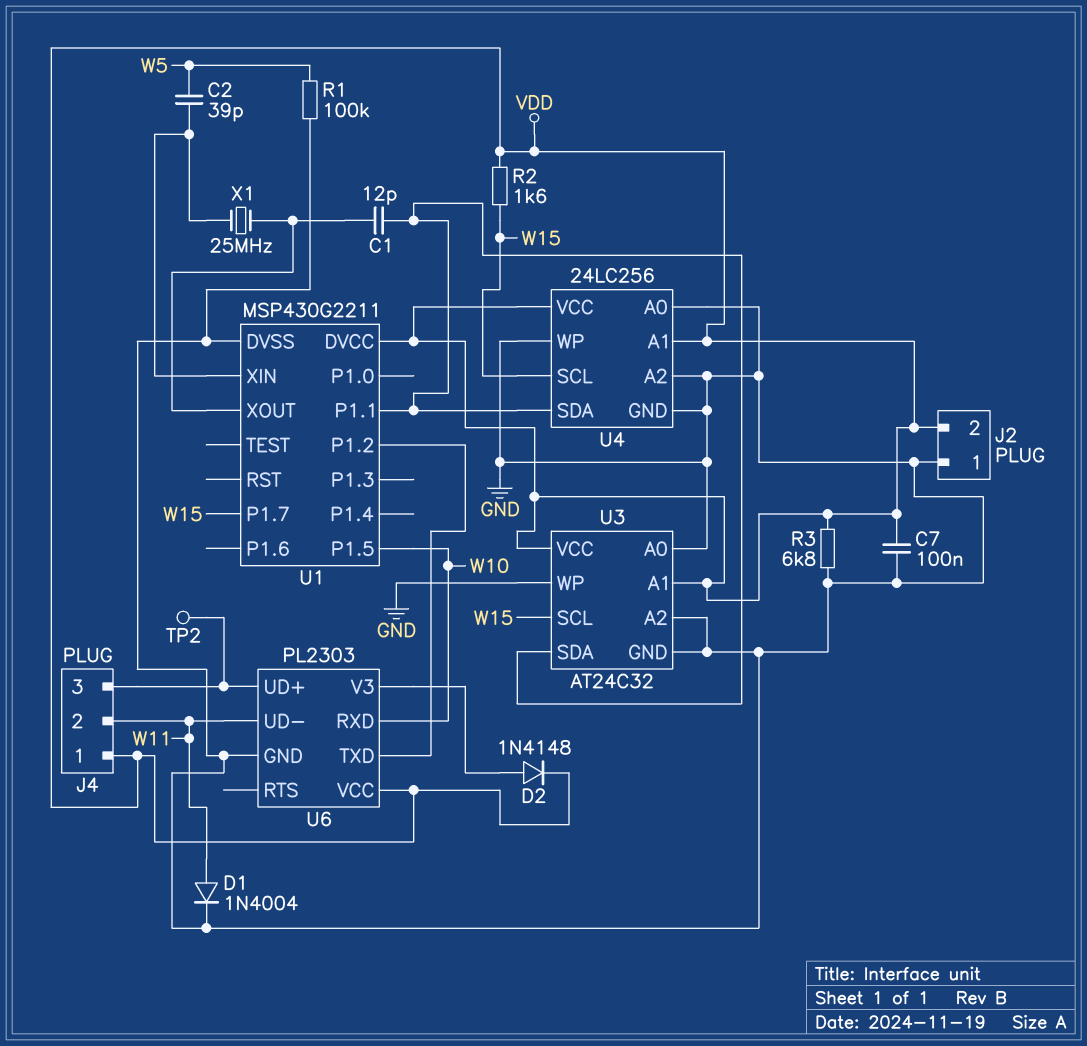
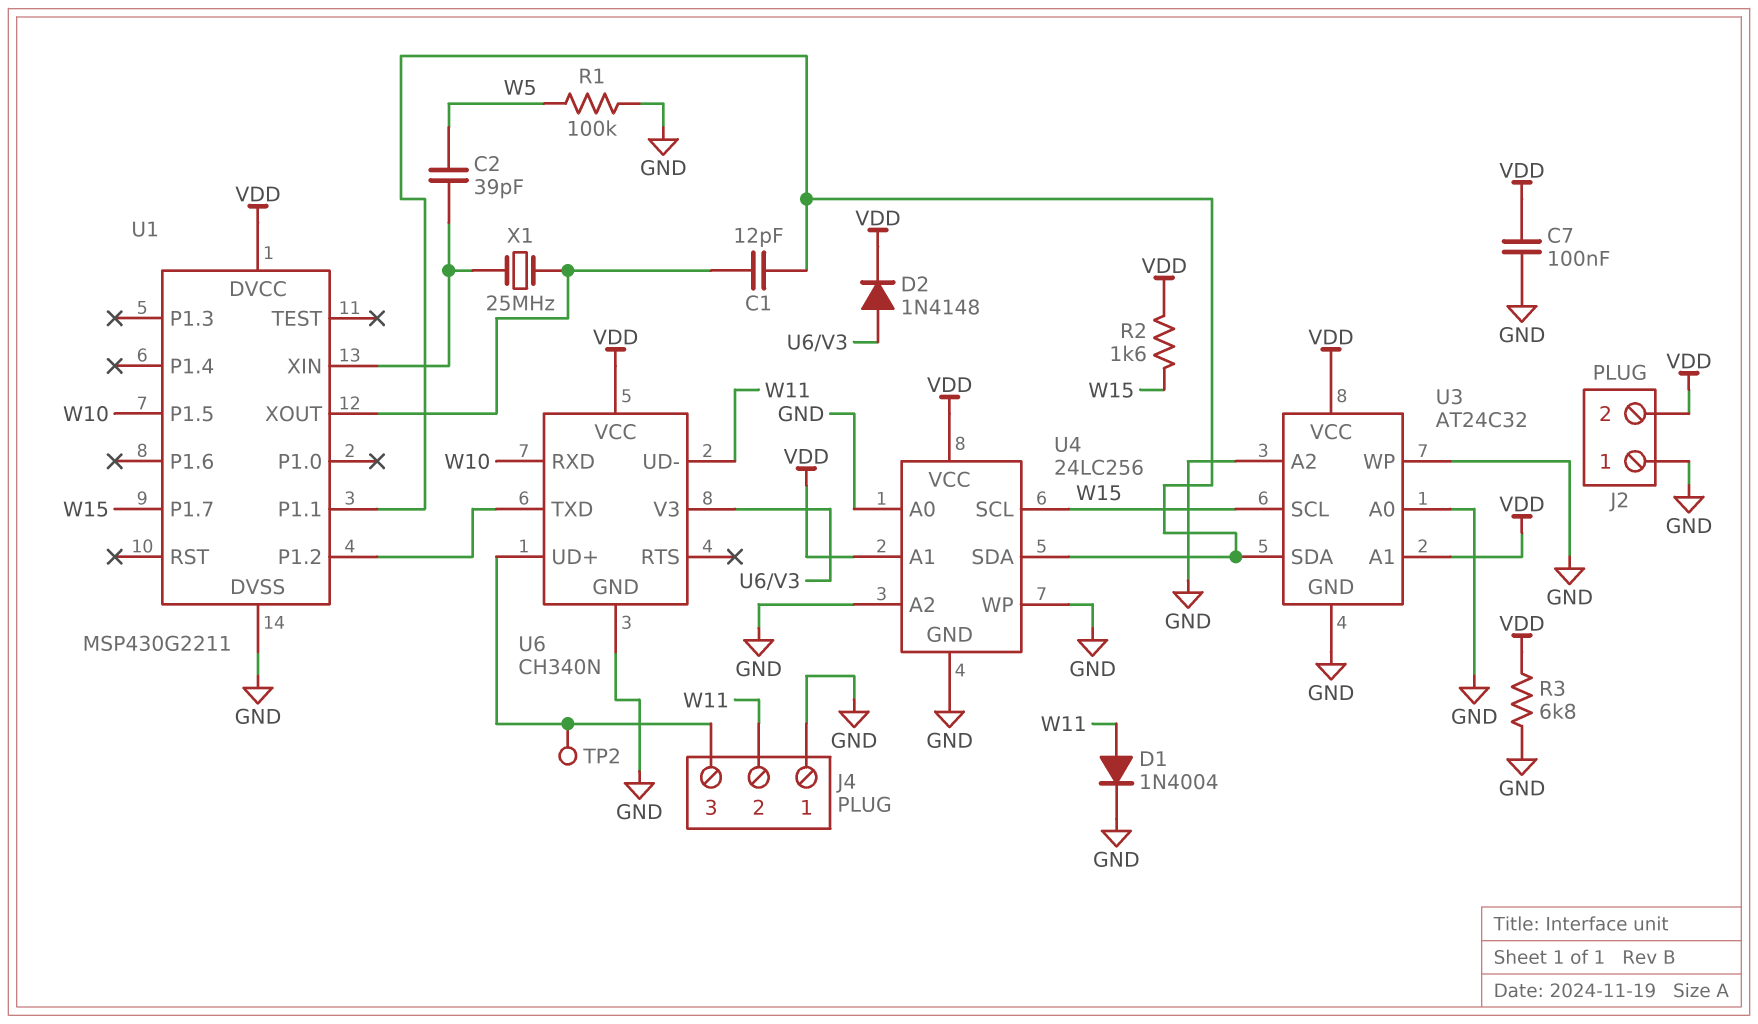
J4 pin 1: VDD -> GND
U6: PL2303 -> CH340N

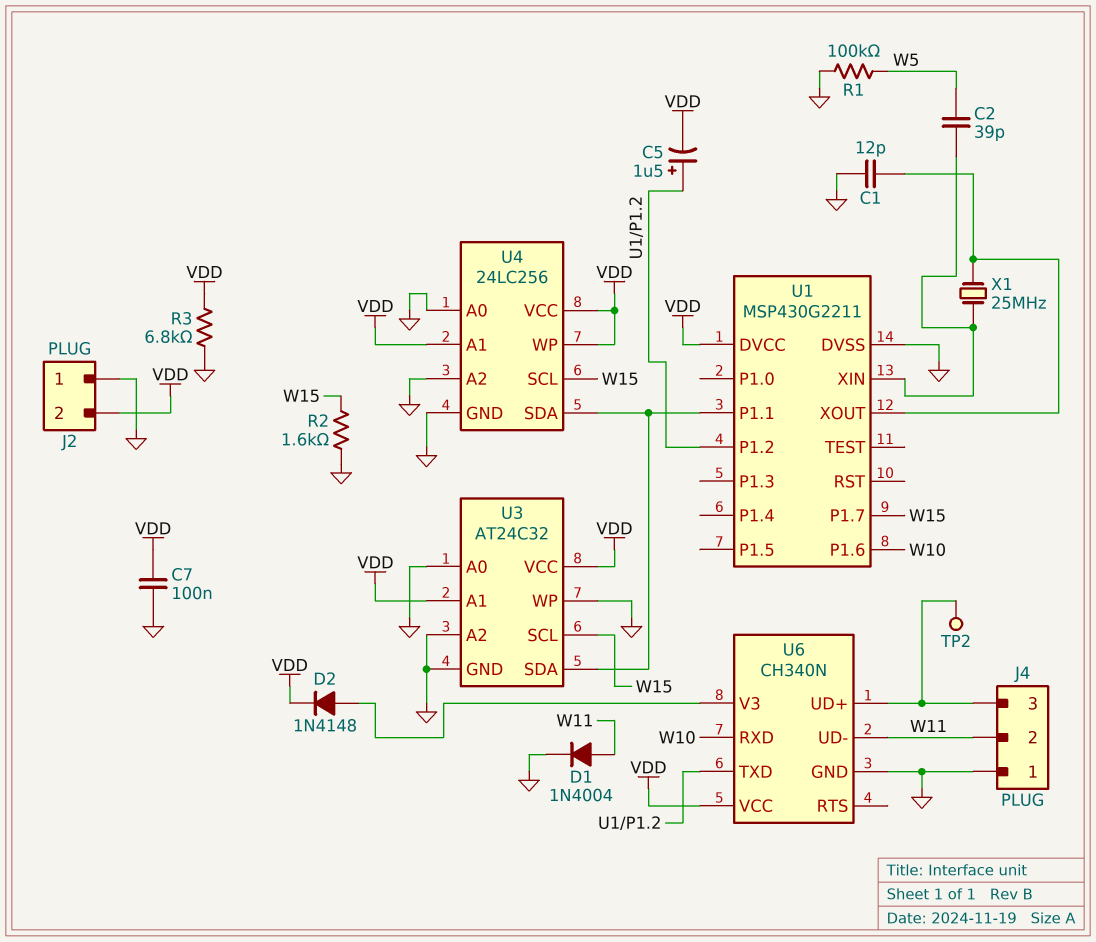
C1: 12pF (U1/P1.1, U1/XOUT) -> 12pF (GND, U1/XOUT)
C5: none -> 1.5uF (plus U1/P1.2, minus VDD)
R2: 1.6k (VDD, W15) -> 1.6k (GND, W15)
U1 pin P1.5: W10 -> none
U1 pin P1.6: none -> W10
U4 pin WP: GND -> VDD

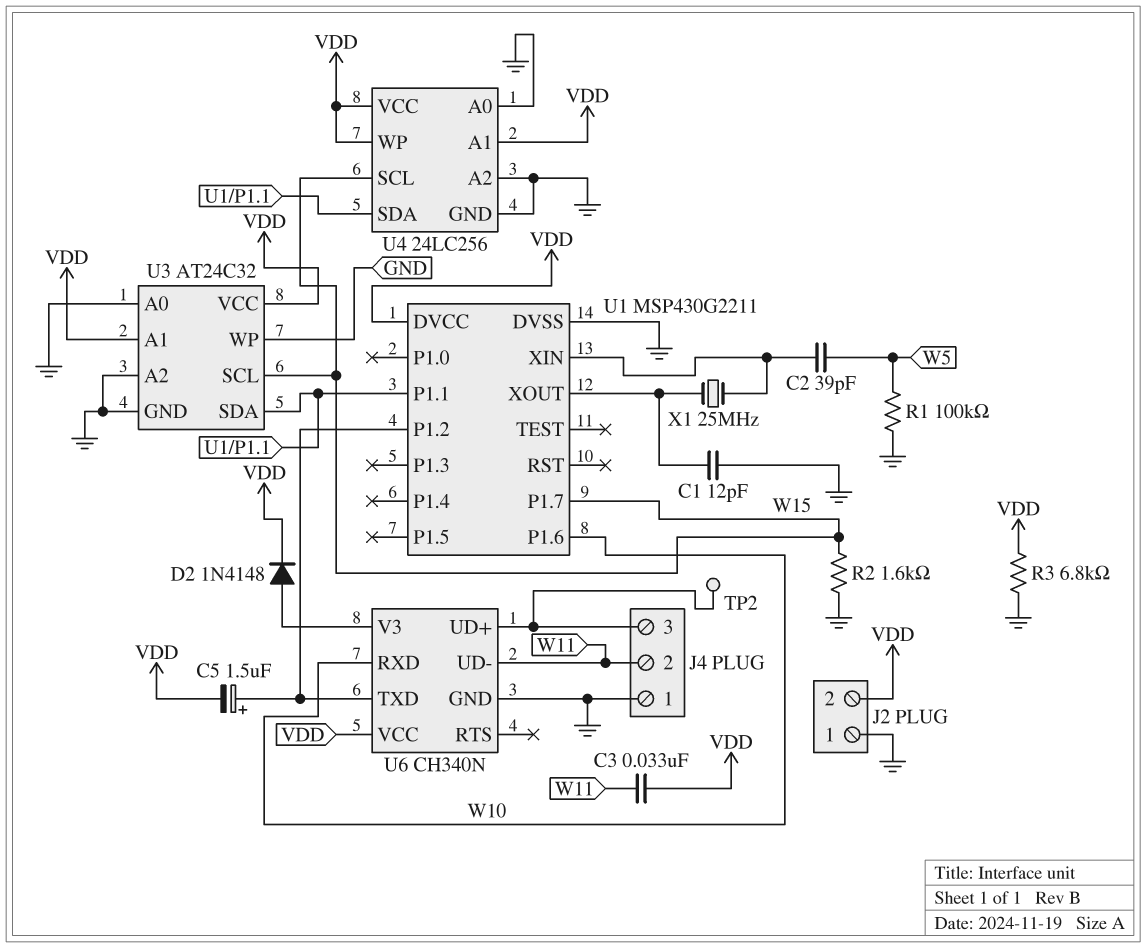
C3: none -> 33nF (VDD, W11)
C7: 100nF (GND, VDD) -> none
D1: diode 1N4004 (A W11, K GND) -> none

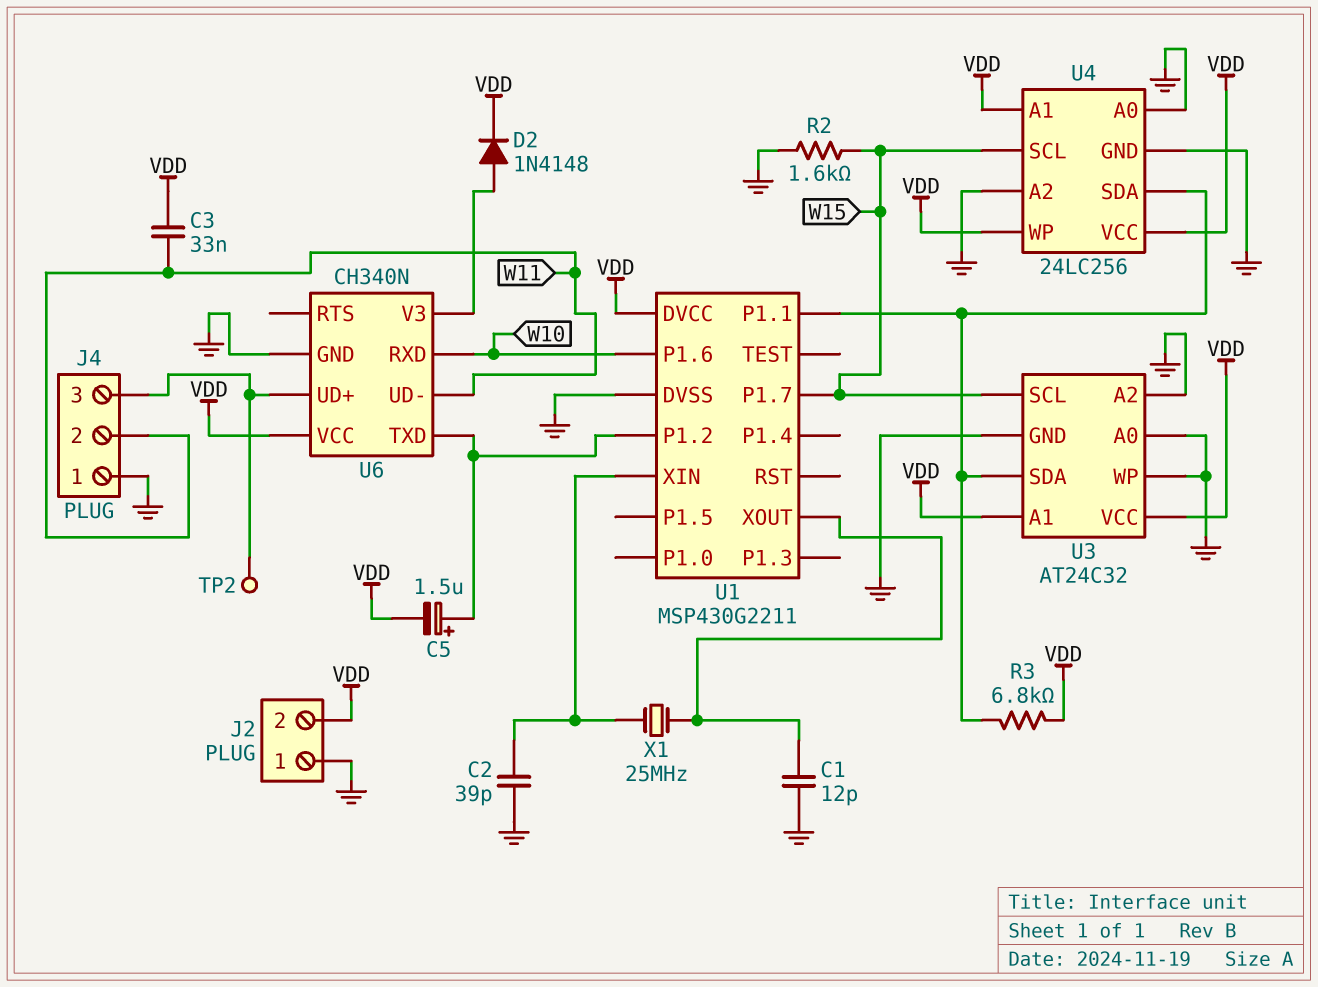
C2: 39pF (U1/XIN, W5) -> 39pF (GND, U1/XIN)
R1: 100k (GND, W5) -> none
R3: 6.8k (GND, VDD) -> 6.8k (U1/P1.1, VDD)

